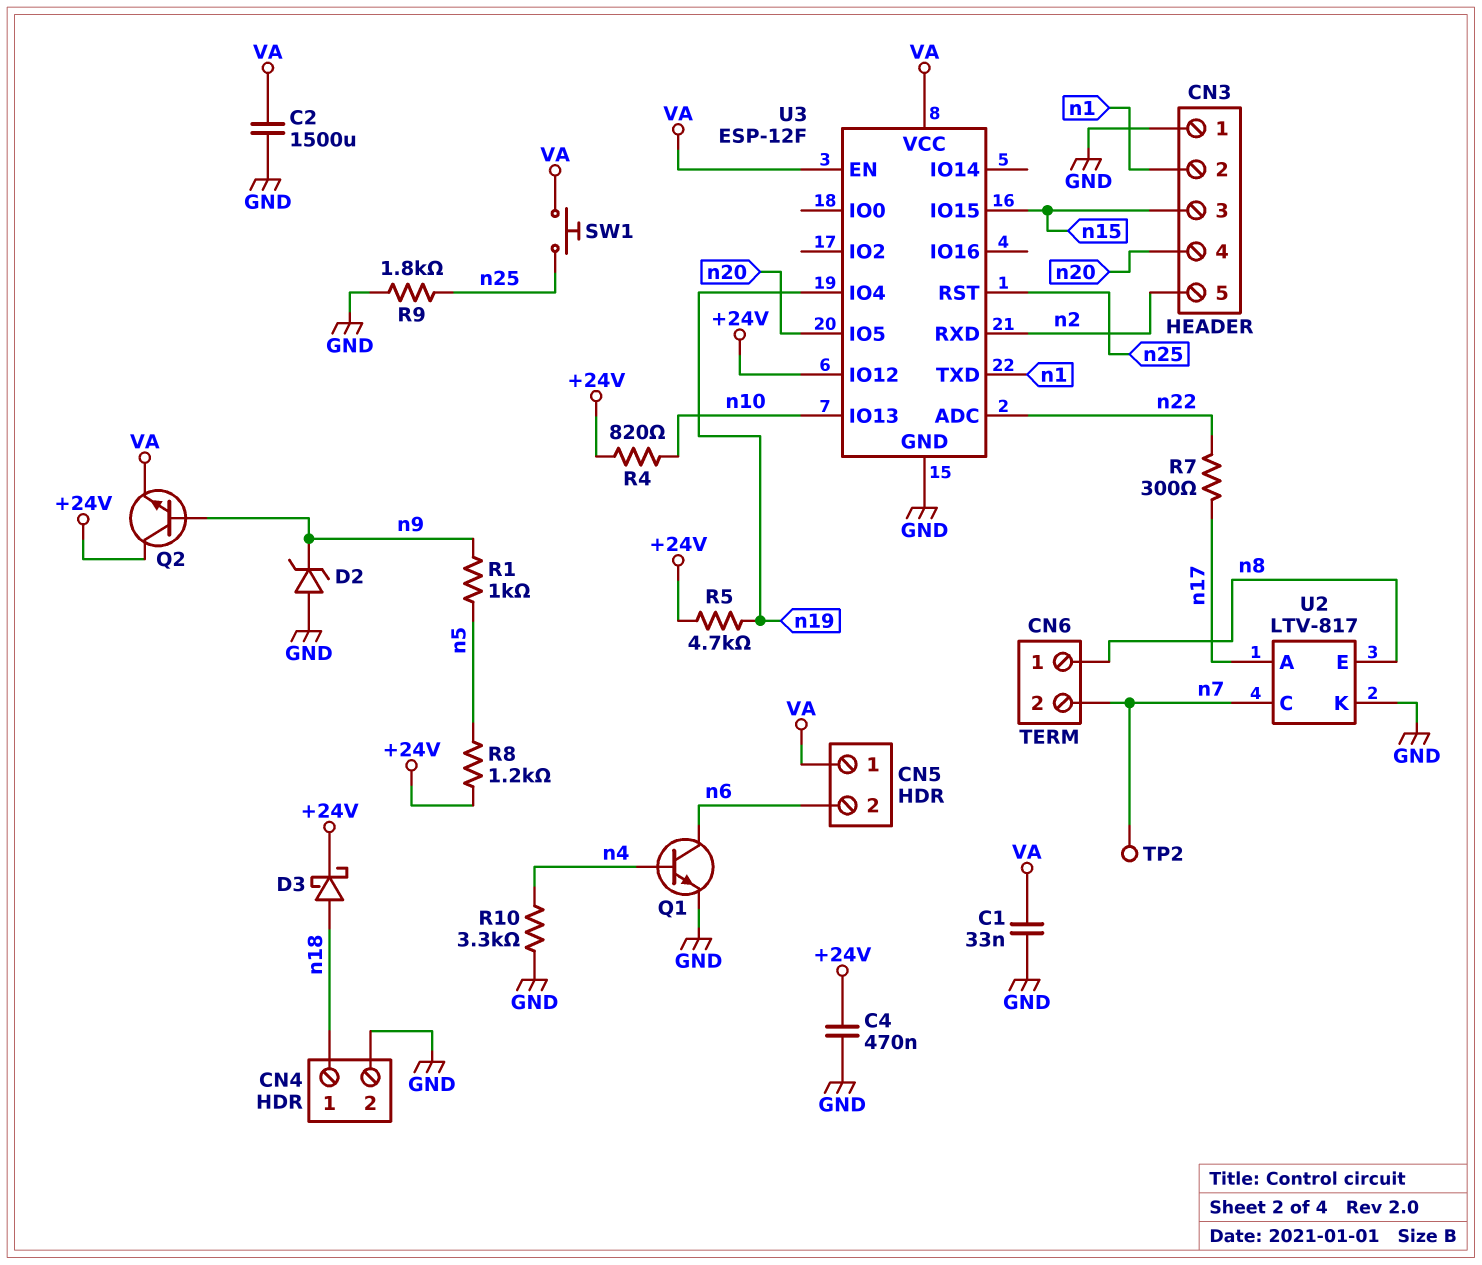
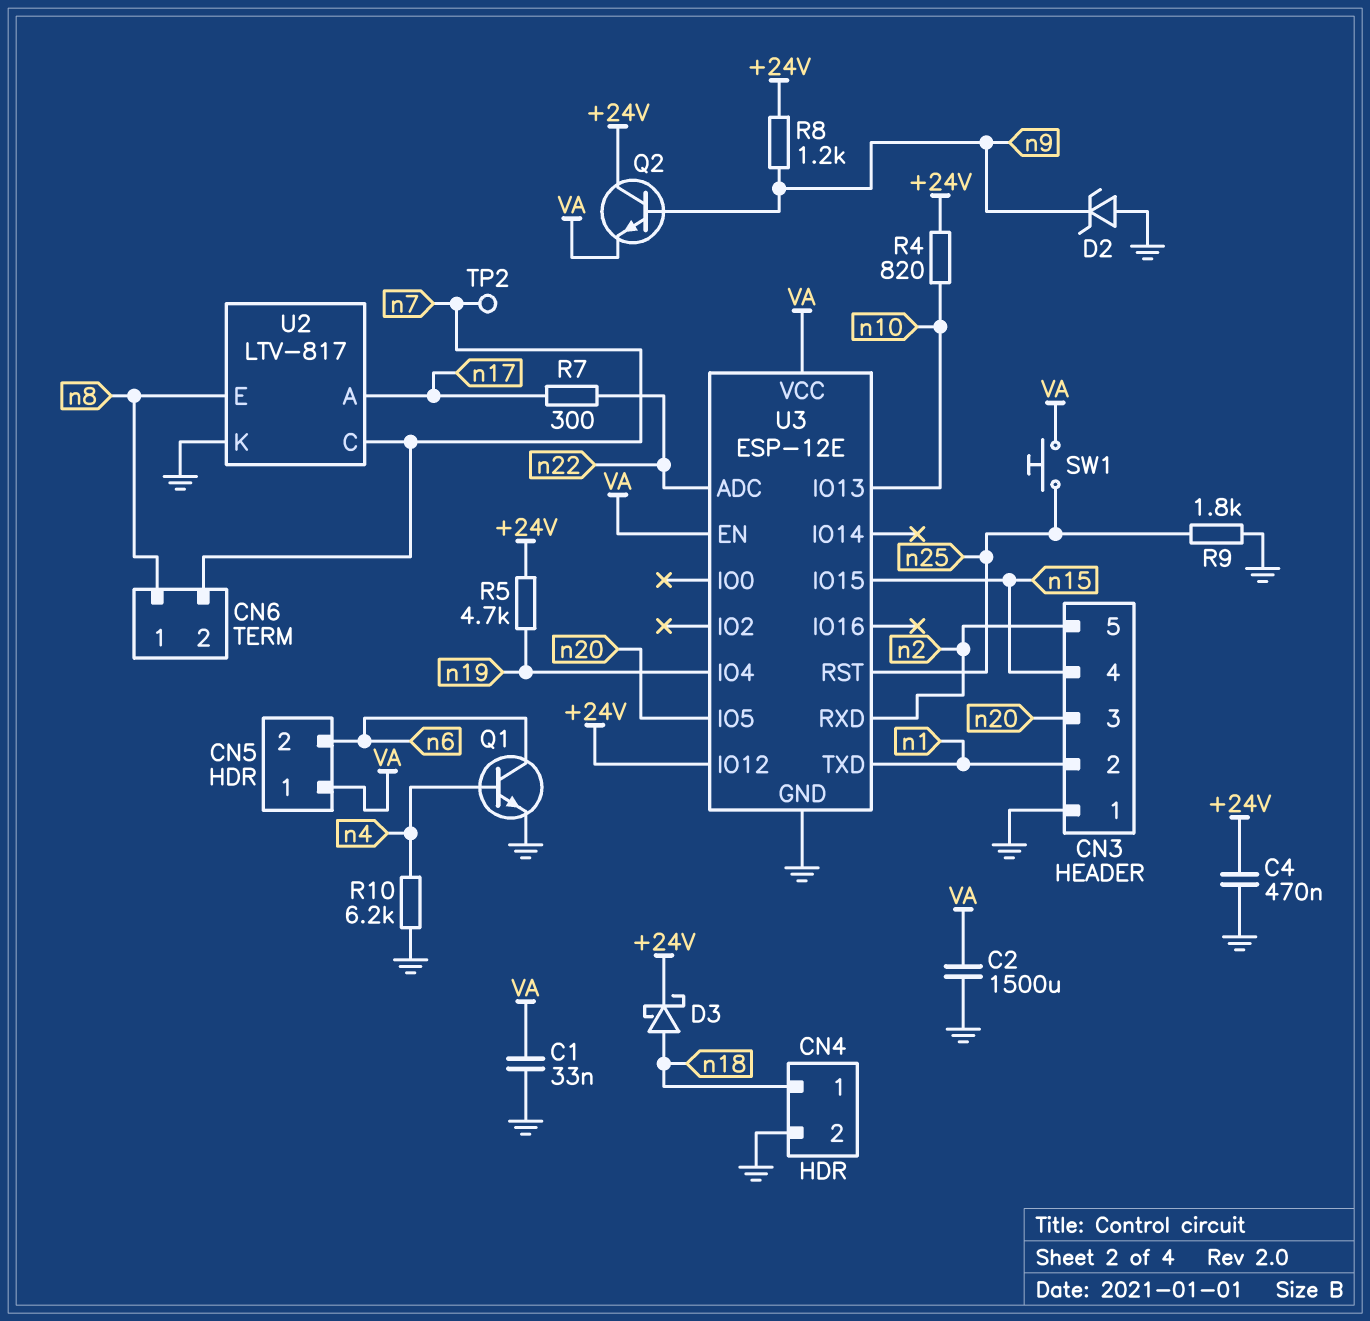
CN3 pin 3: n15 -> n20
CN3 pin 4: n20 -> n15
R1: 1k (n5, n9) -> none
R8: 1.2k (+24V, n5) -> 1.2k (+24V, n9)
R10: 3.3k (GND, n4) -> 6.2k (GND, n4)
U3: ESP-12F -> ESP-12E

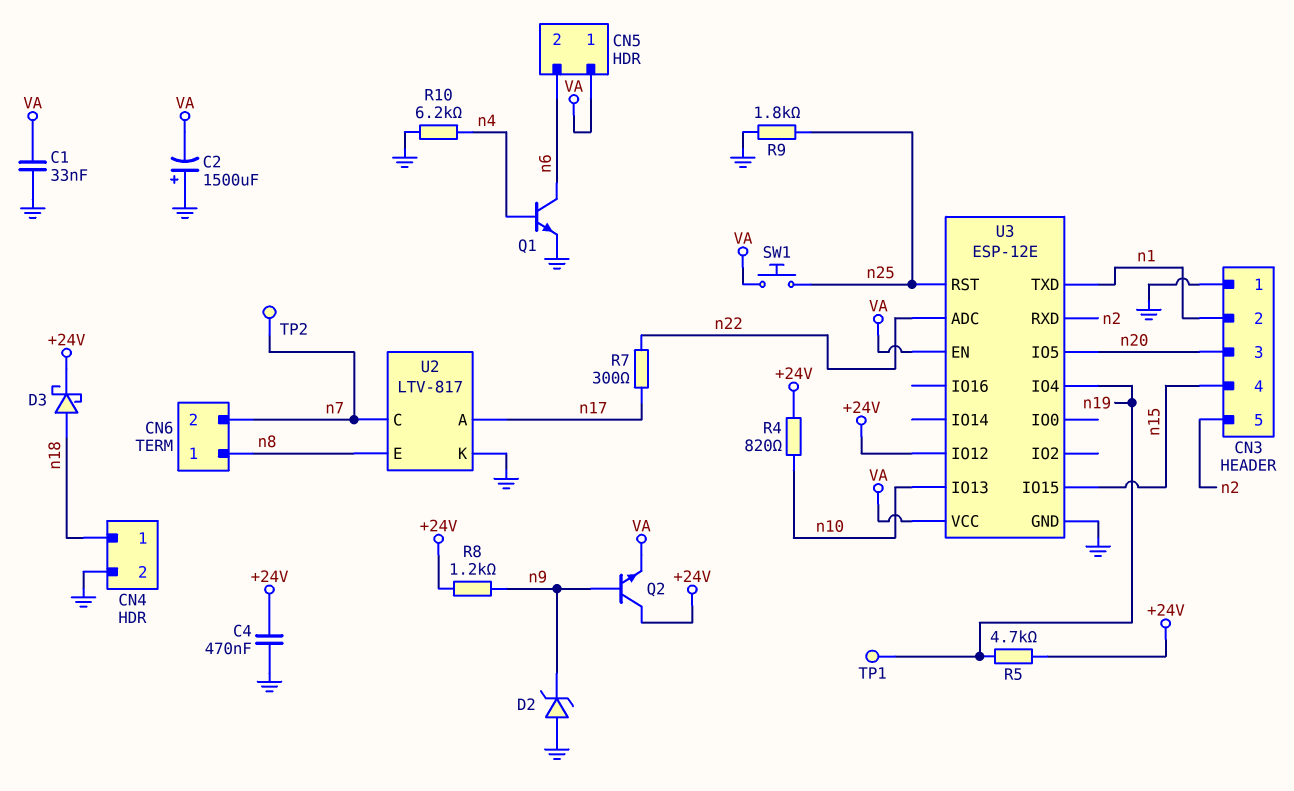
C2: 1500uF (GND, VA) -> 1500uF (plus GND, minus VA)
TP1: none -> test point (n19)

